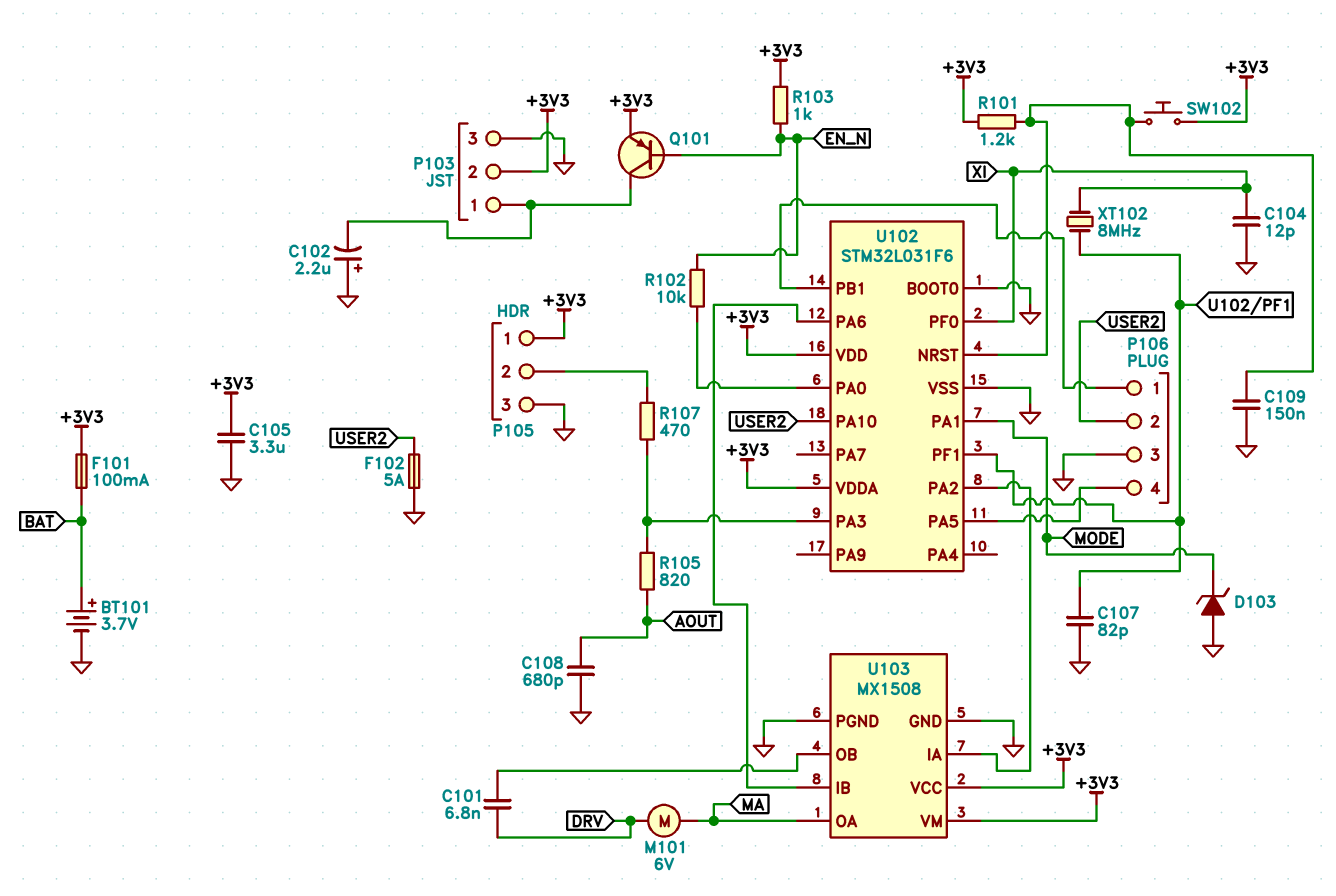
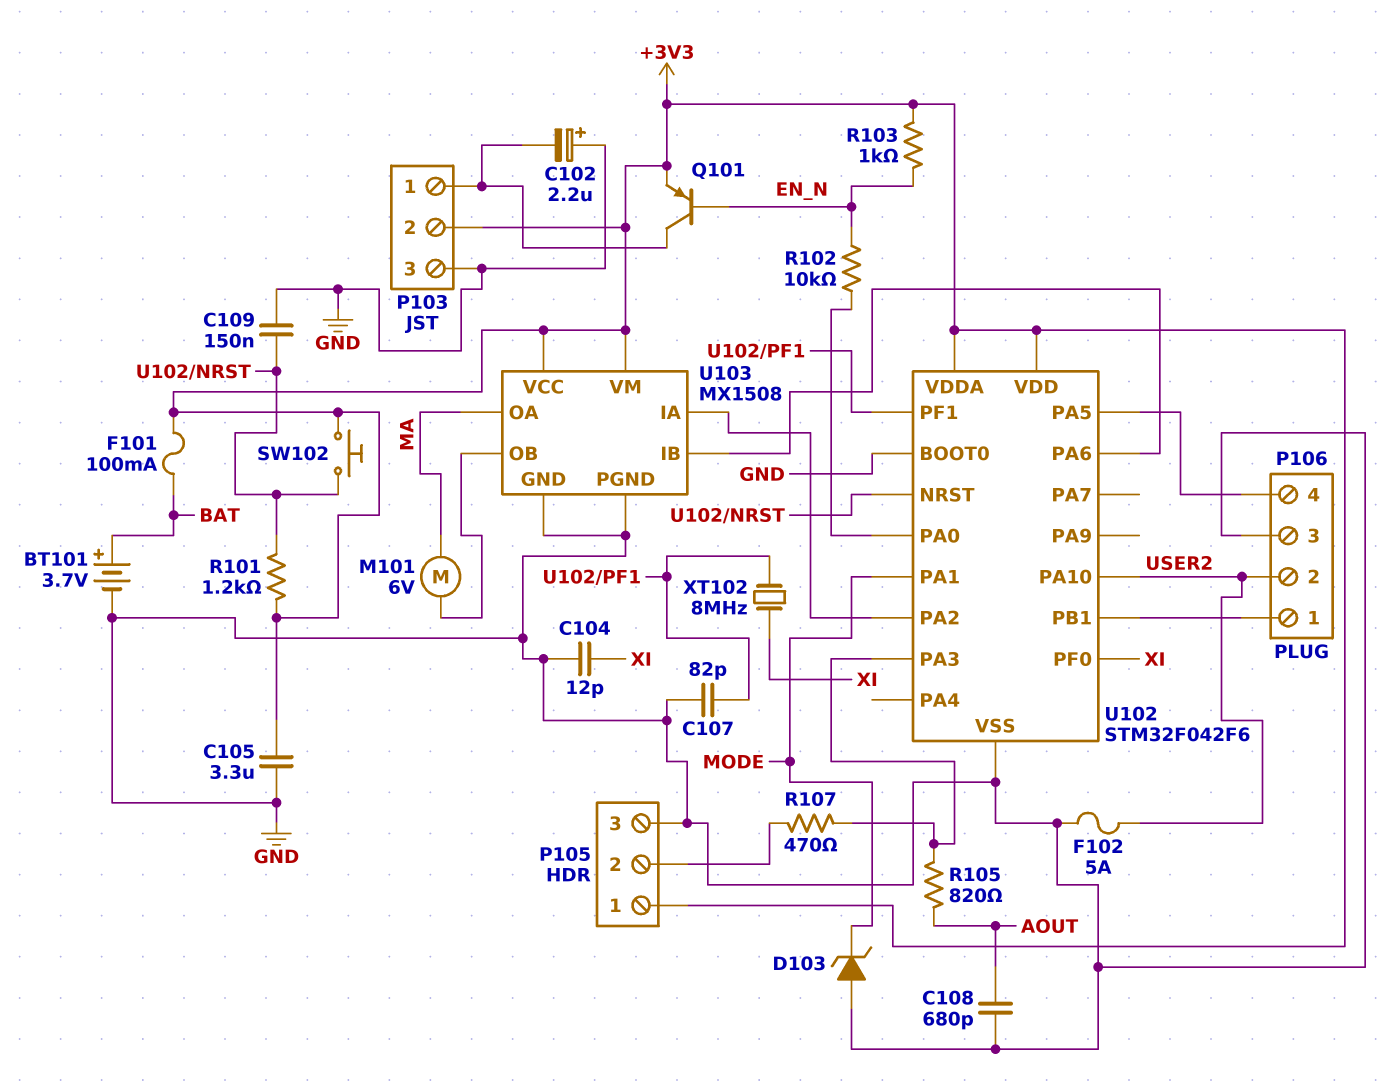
C101: 6.8nF (DRV, U103/OB) -> none
M101: motor 6V (DRV, MA) -> motor 6V (MA, U103/OB)
U102: STM32L031F6 -> STM32F042F6

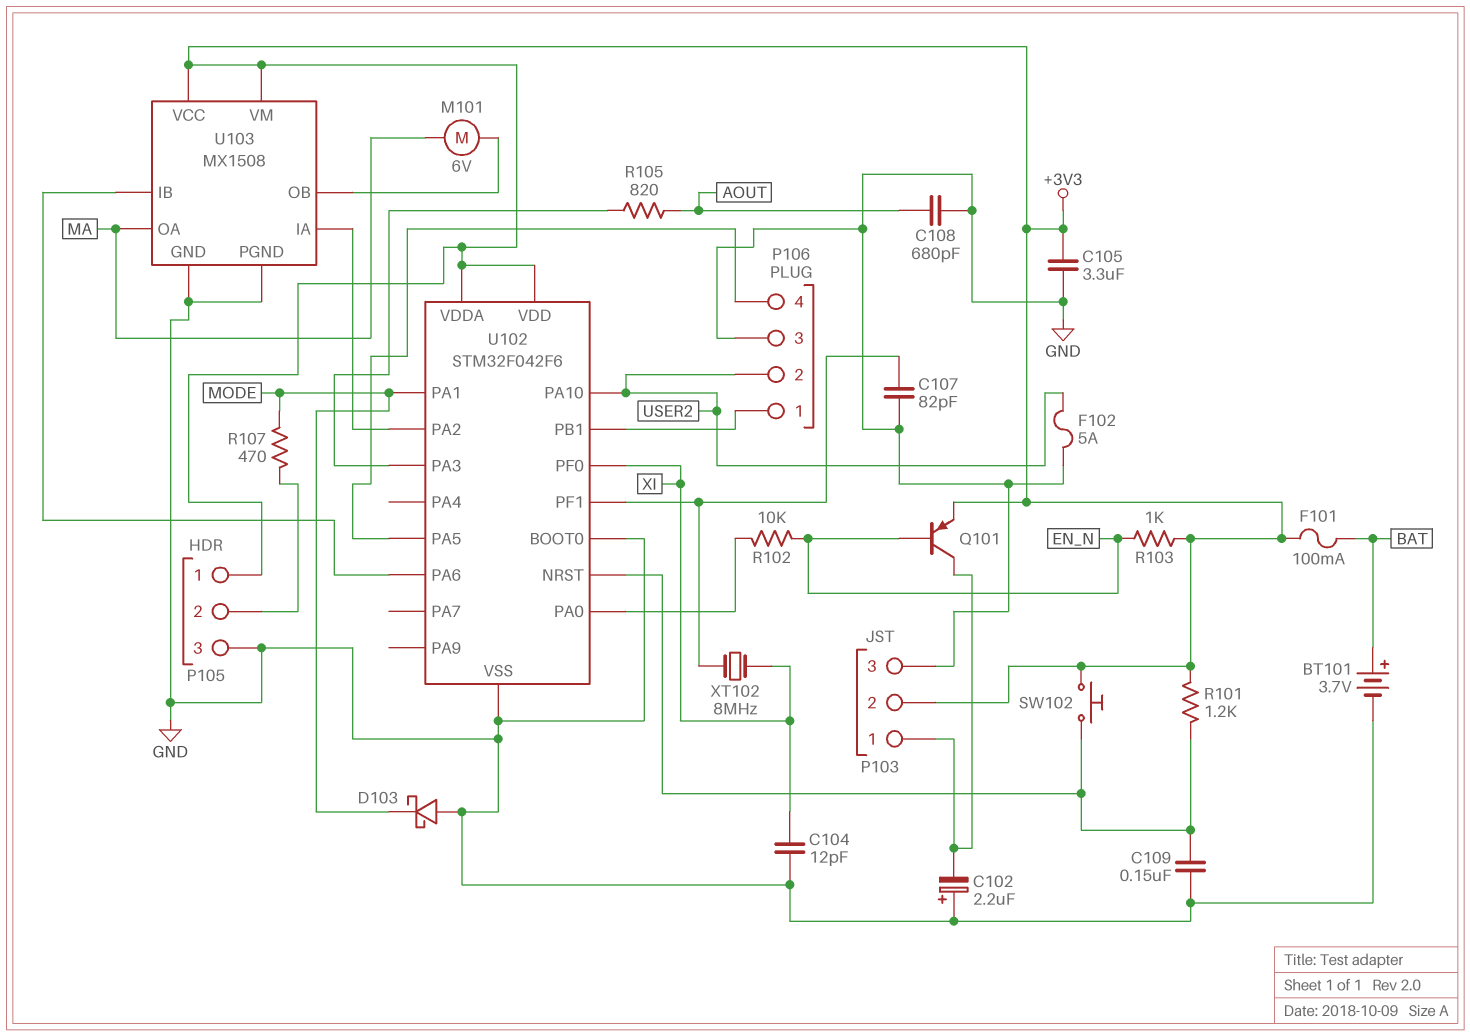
D103: zener (A GND, K MODE) -> schottky (A GND, K MODE)
R107: 470 (P105/2, U102/PA3) -> 470 (MODE, P105/2)

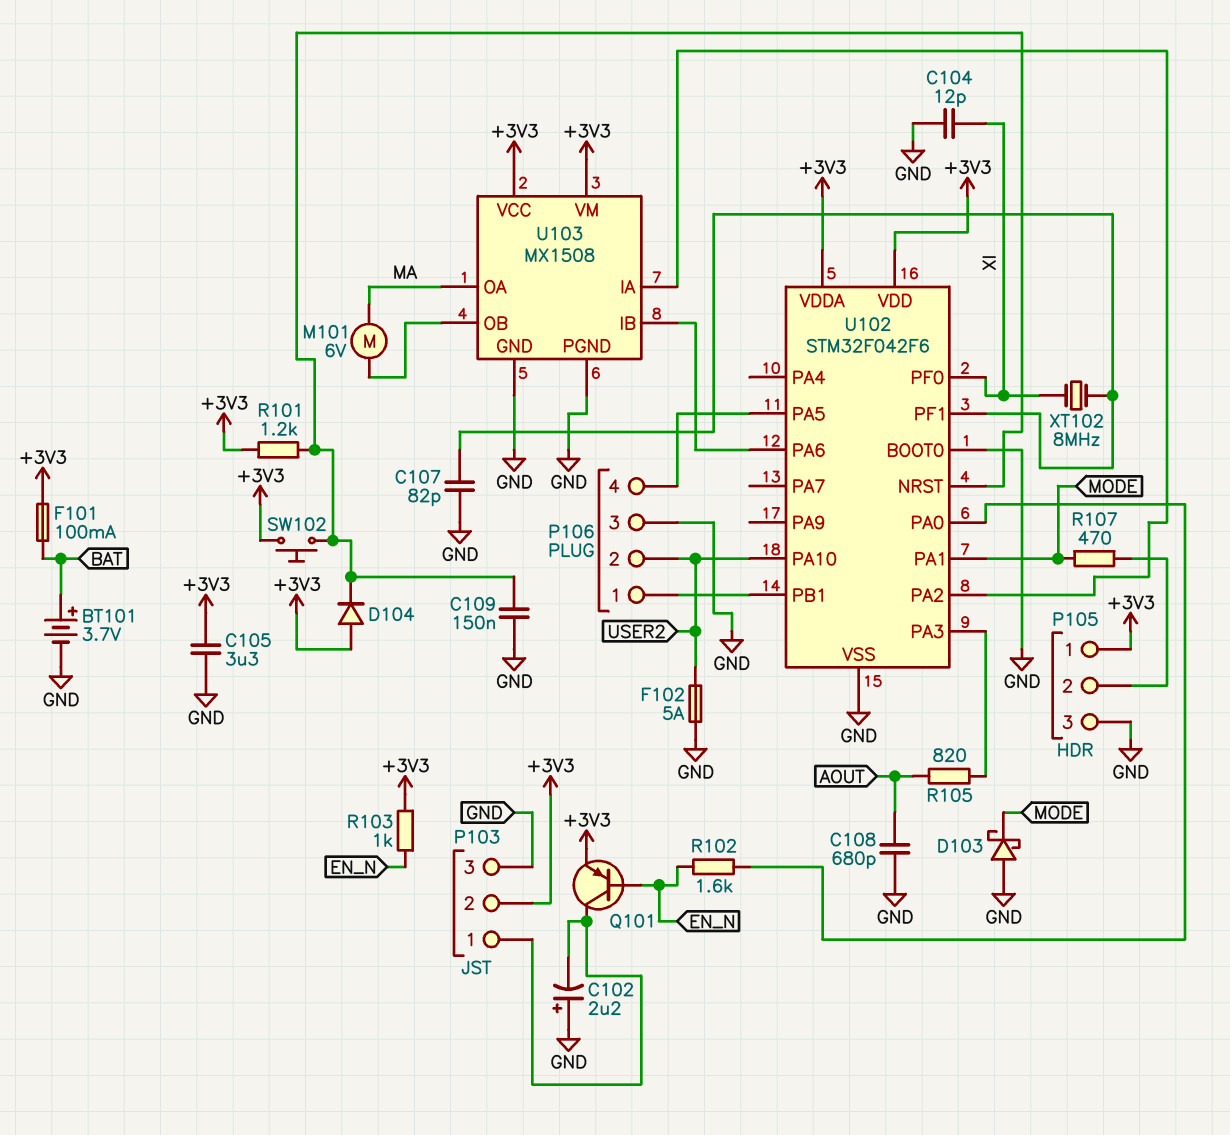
D104: none -> diode (A +3V3, K U102/NRST)
R102: 10k (EN_N, U102/PA0) -> 1.6k (EN_N, U102/PA0)

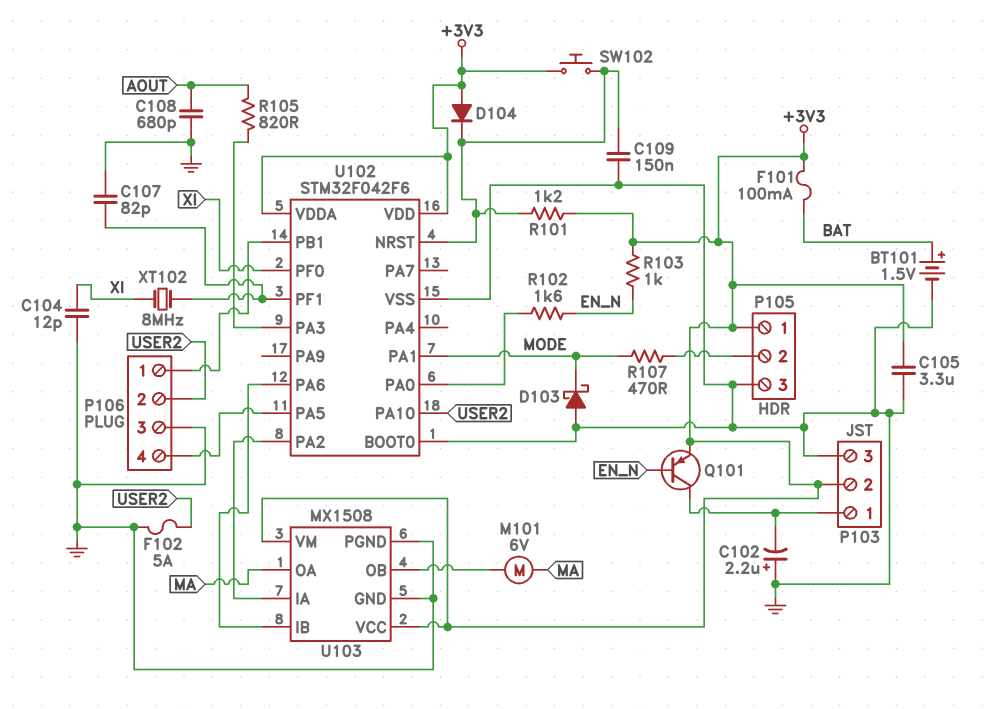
BT101: 3.7V (plus BAT, minus GND) -> 1.5V (plus BAT, minus GND)

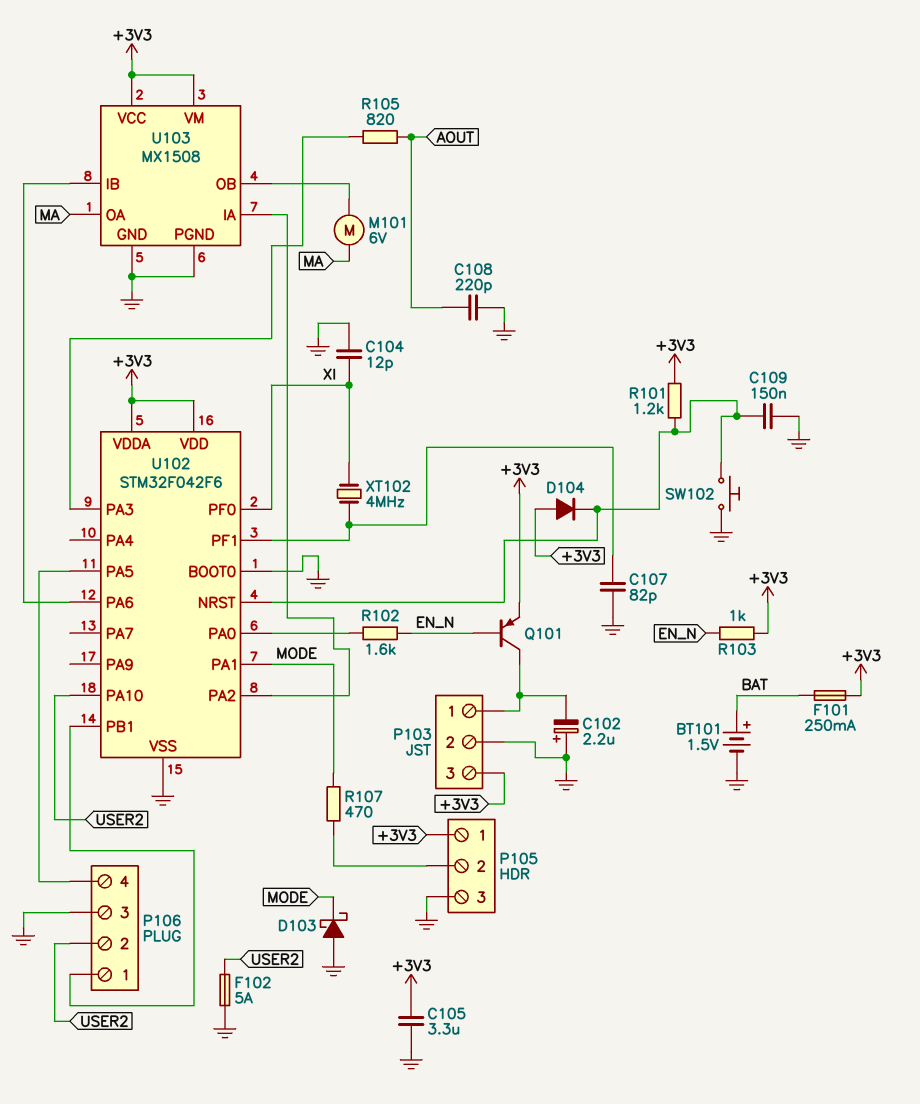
C108: 680pF (AOUT, GND) -> 220pF (AOUT, GND)
F101: 100mA (+3V3, BAT) -> 250mA (+3V3, BAT)
P103 pin 2: +3V3 -> GND
P103 pin 3: GND -> +3V3
SW102: button (+3V3, U102/NRST) -> button (GND, U102/NRST)
XT102: 8MHz (U102/PF1, XI) -> 4MHz (U102/PF1, XI)

